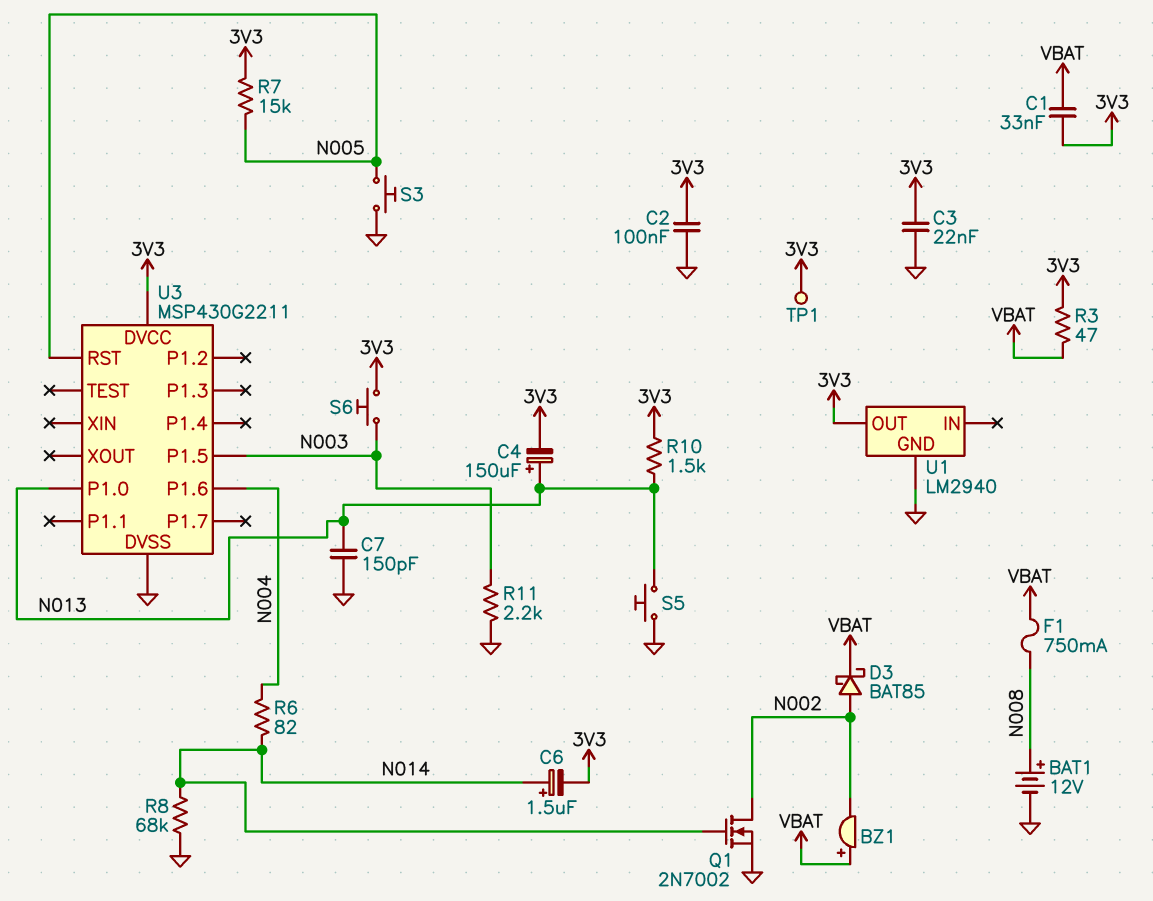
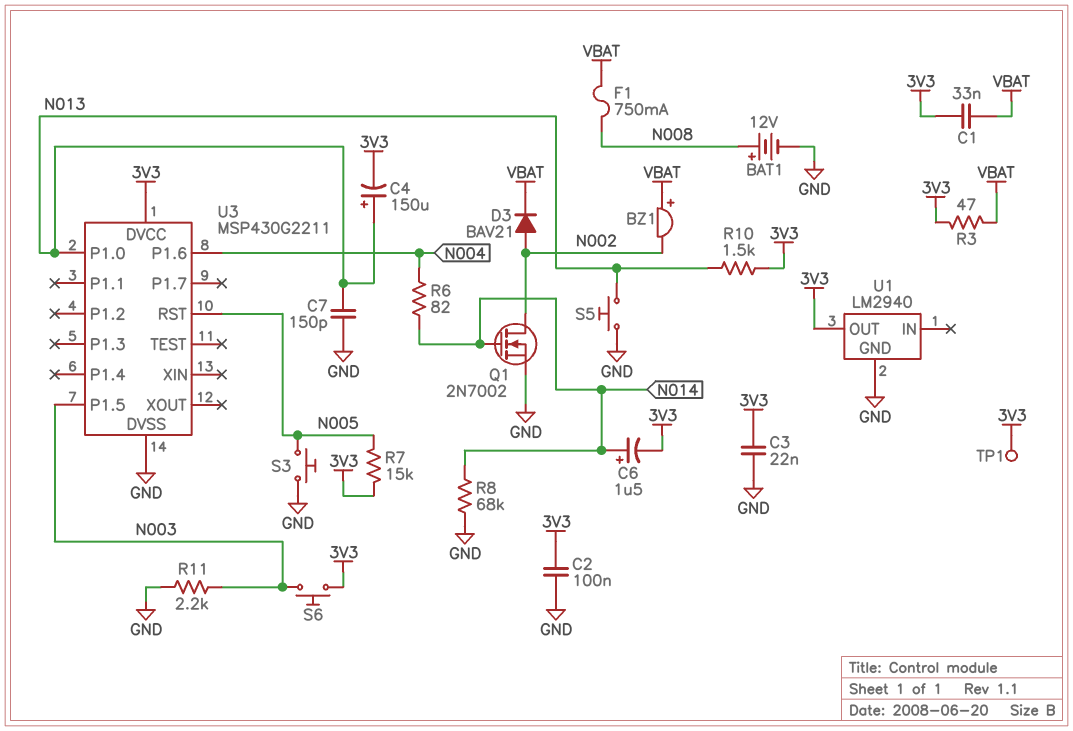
D3: schottky BAT85 (A N002, K VBAT) -> diode BAV21 (A N002, K VBAT)

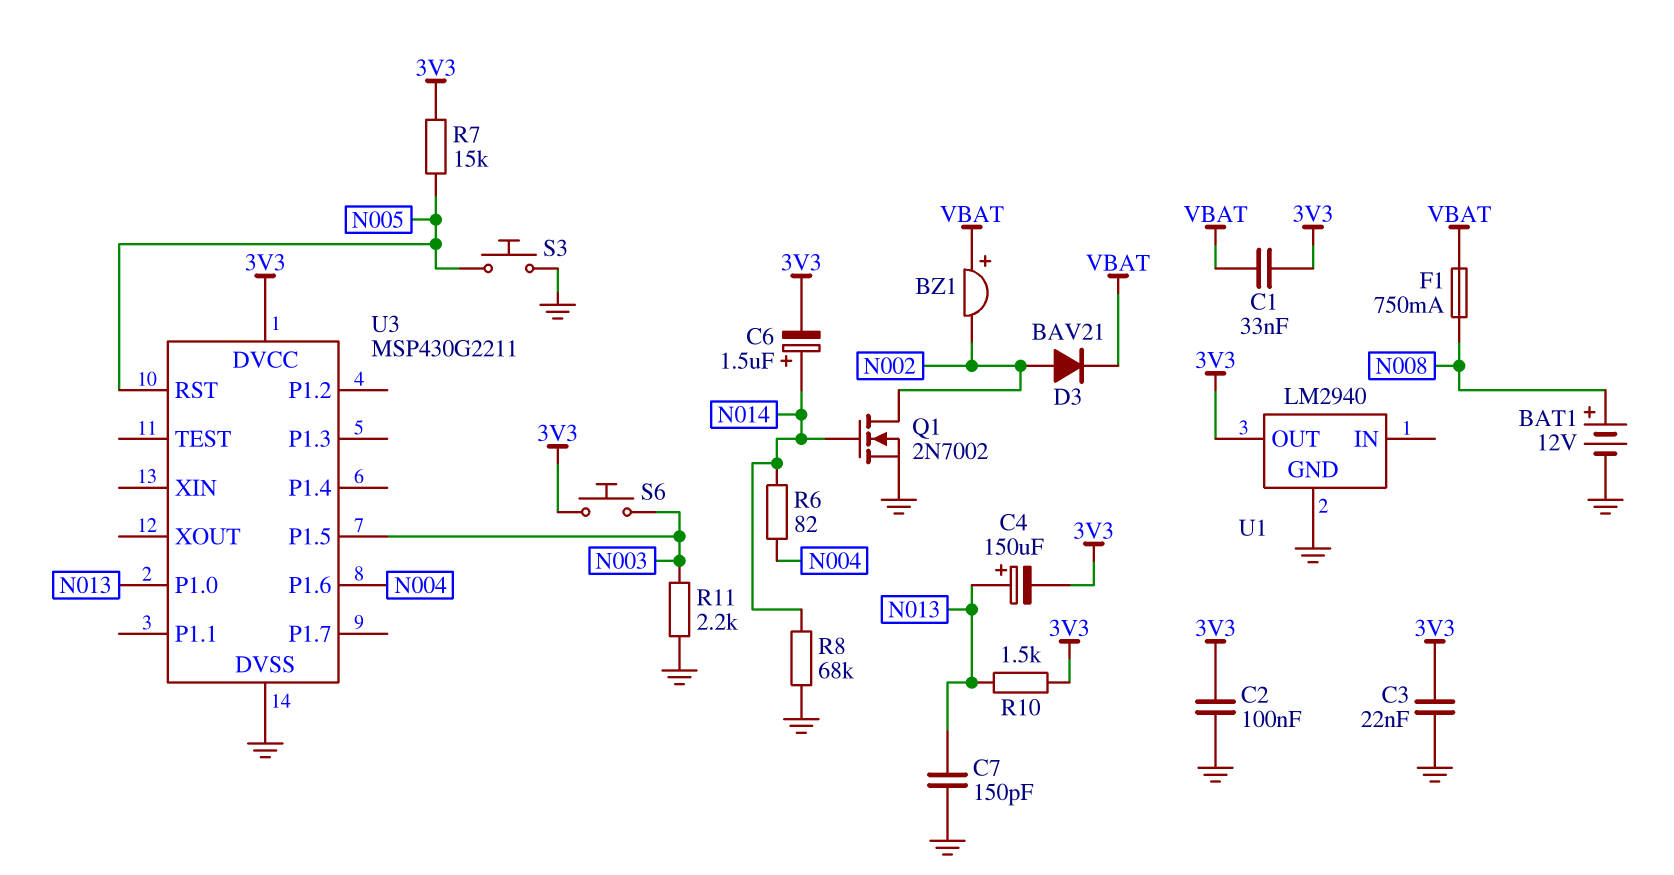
R3: 47 (3V3, VBAT) -> none
S5: button (GND, N013) -> none
TP1: test point (3V3) -> none

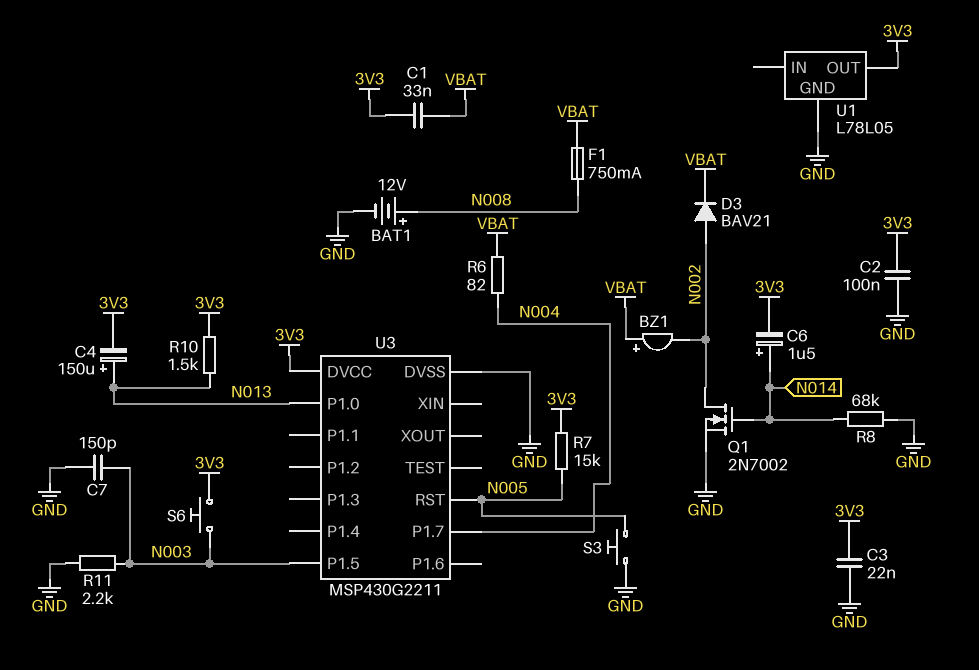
C7: 150pF (GND, N013) -> 150pF (GND, N003)
R6: 82 (N004, N014) -> 82 (N004, VBAT)
U1: LM2940 -> L78L05
U3 pin P1.6: N004 -> none
U3 pin P1.7: none -> N004

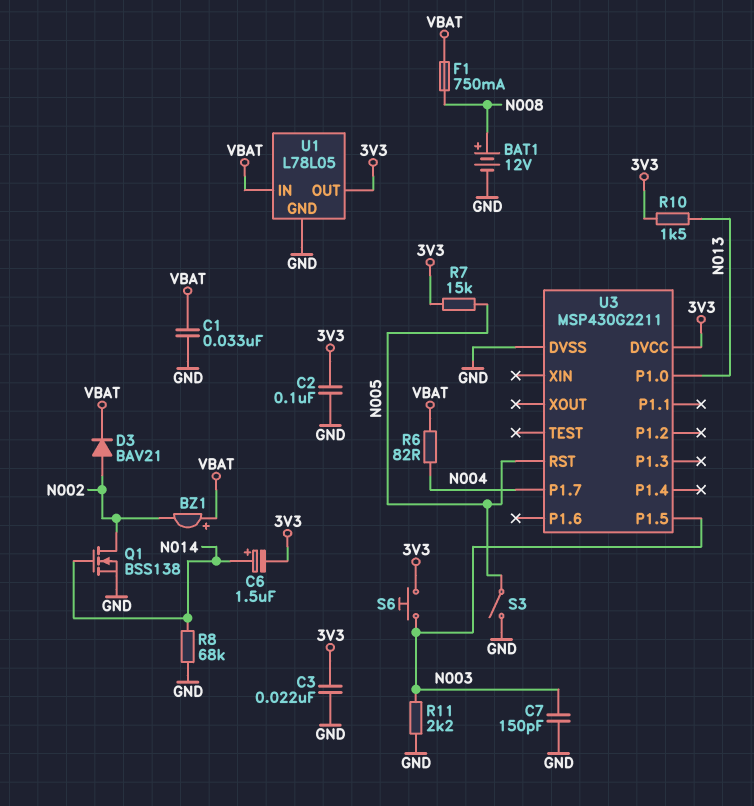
C1: 33nF (3V3, VBAT) -> 33nF (GND, VBAT)
C4: 150uF (plus N013, minus 3V3) -> none
Q1: NMOS 2N7002 (G N014, D N002, S GND) -> NMOS BSS138 (G N014, D N002, S GND)
S3: button (GND, N005) -> switch (GND, N005)
U1 pin IN: none -> VBAT

